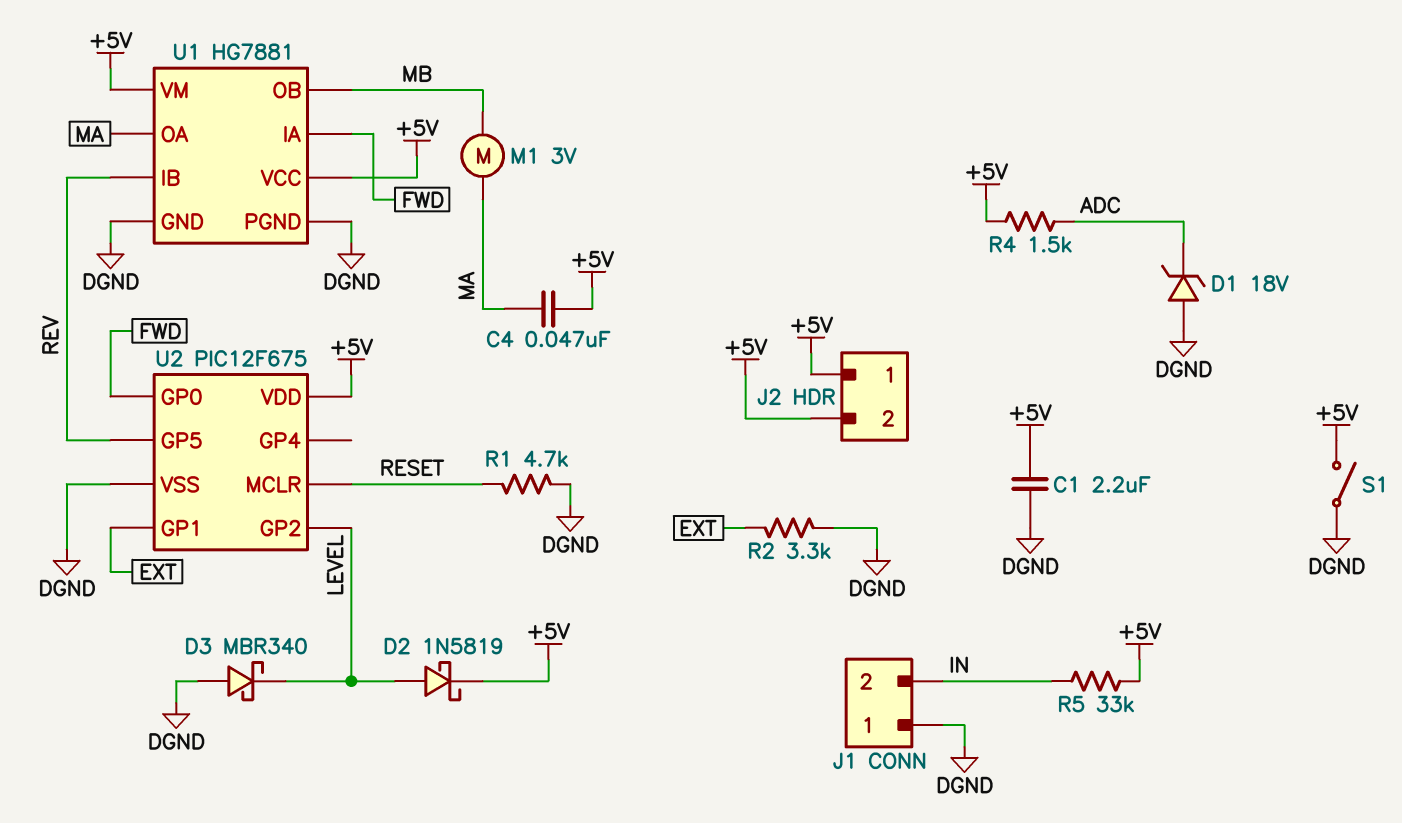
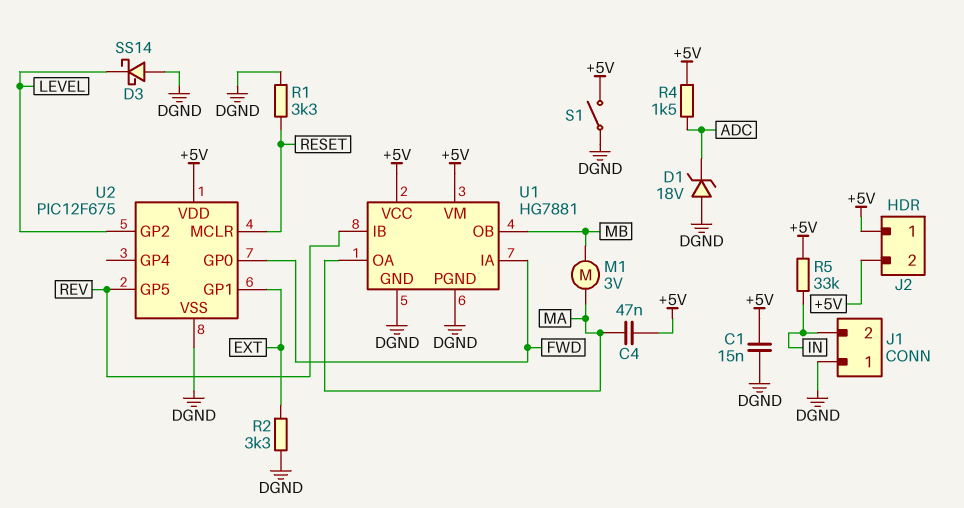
C1: 2.2uF (+5V, DGND) -> 15nF (+5V, DGND)
D2: schottky 1N5819 (A LEVEL, K +5V) -> none
D3: schottky MBR340 (A DGND, K LEVEL) -> schottky SS14 (A DGND, K LEVEL)
R1: 4.7k (DGND, RESET) -> 3.3k (DGND, RESET)

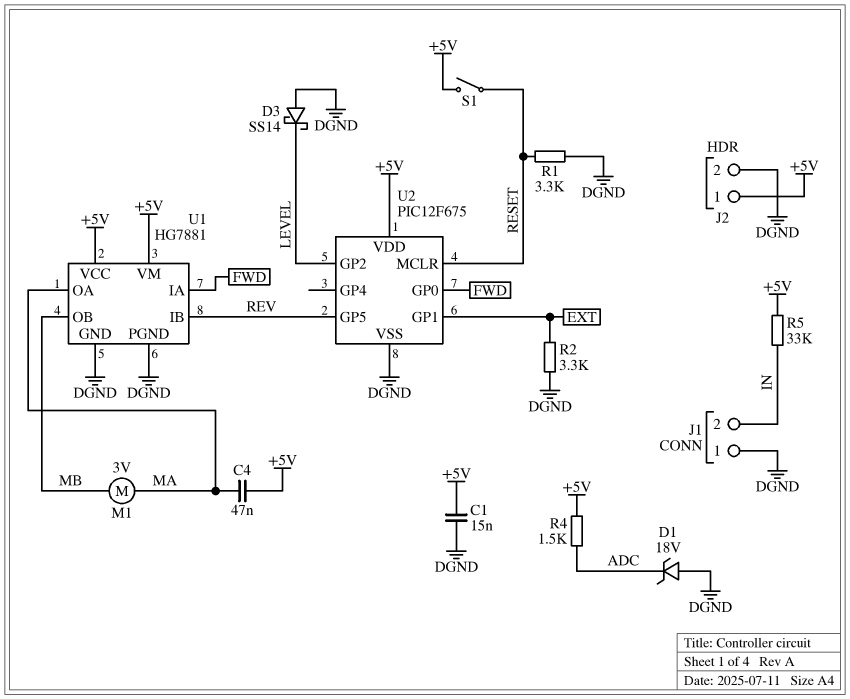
J2 pin 2: +5V -> DGND
S1: switch (+5V, DGND) -> switch (+5V, RESET)

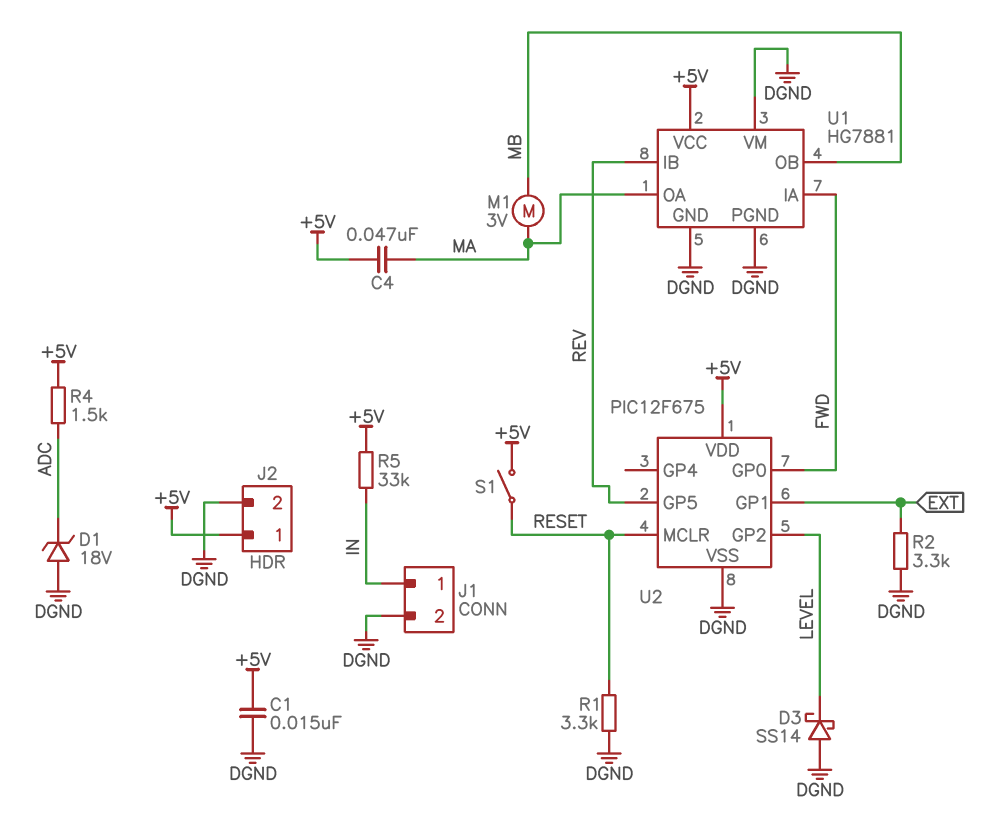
J1 pin 1: DGND -> IN
J1 pin 2: IN -> DGND
U1 pin VM: +5V -> DGND

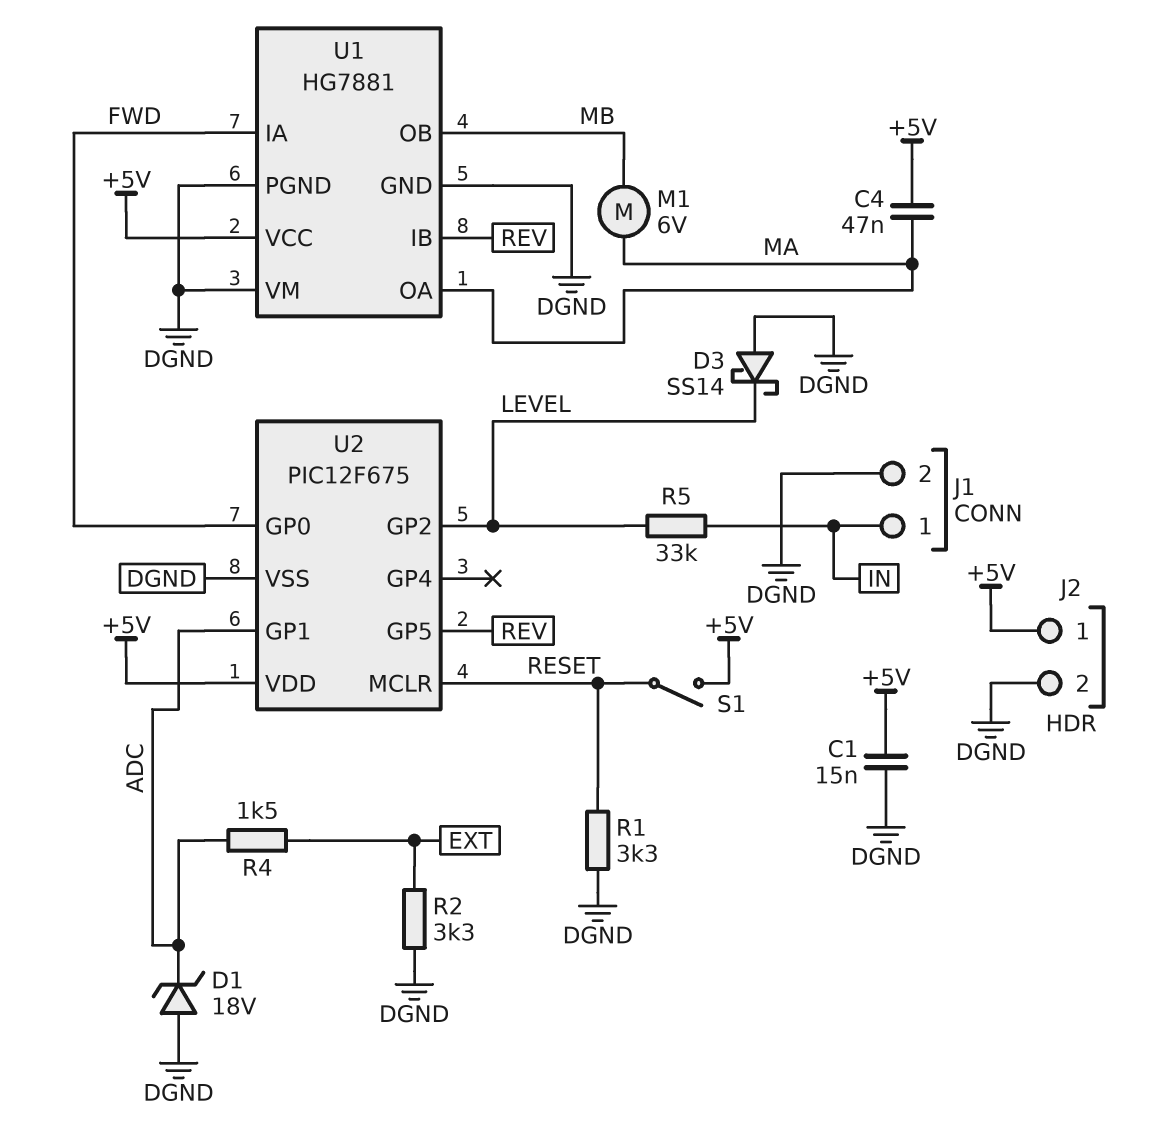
M1: motor 3V (MA, MB) -> motor 6V (MA, MB)
R4: 1.5k (+5V, ADC) -> 1.5k (ADC, EXT)
R5: 33k (+5V, IN) -> 33k (IN, LEVEL)
U2 pin GP1: EXT -> ADC

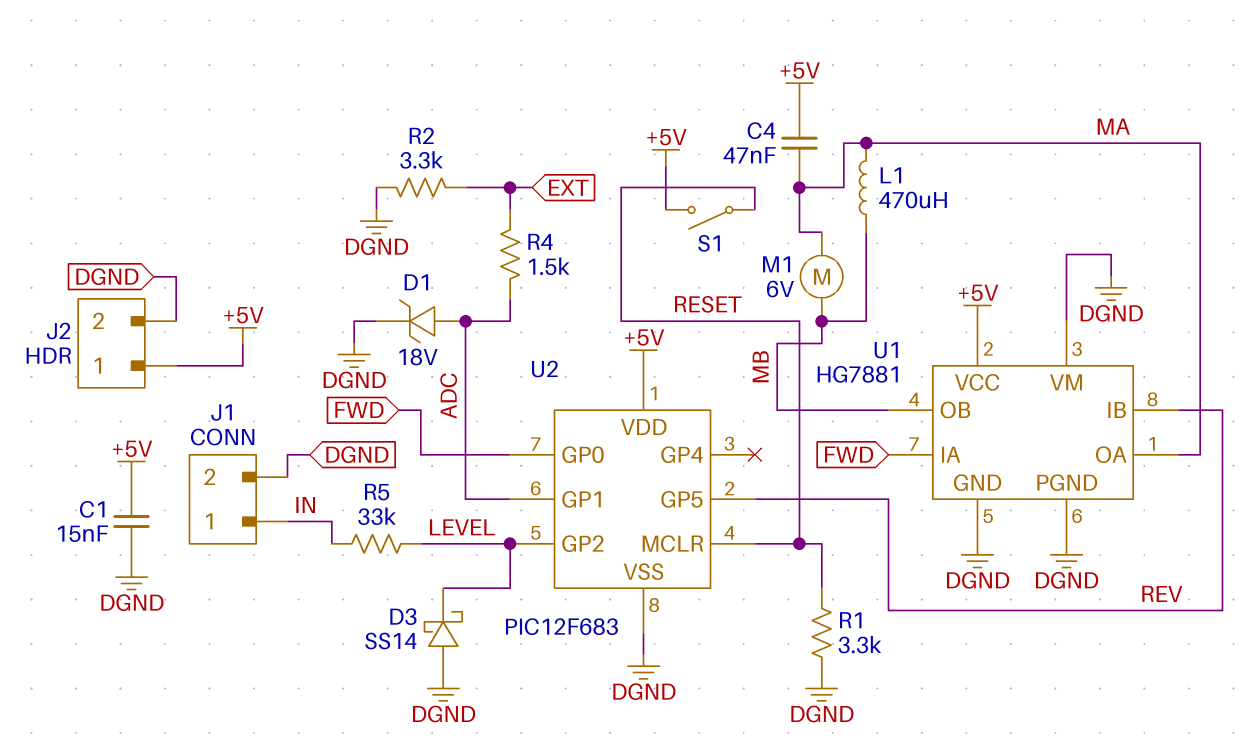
D1: zener 18V (A DGND, K ADC) -> zener 18V (A ADC, K DGND)
L1: none -> 470uH (MA, MB)
U2: PIC12F675 -> PIC12F683

